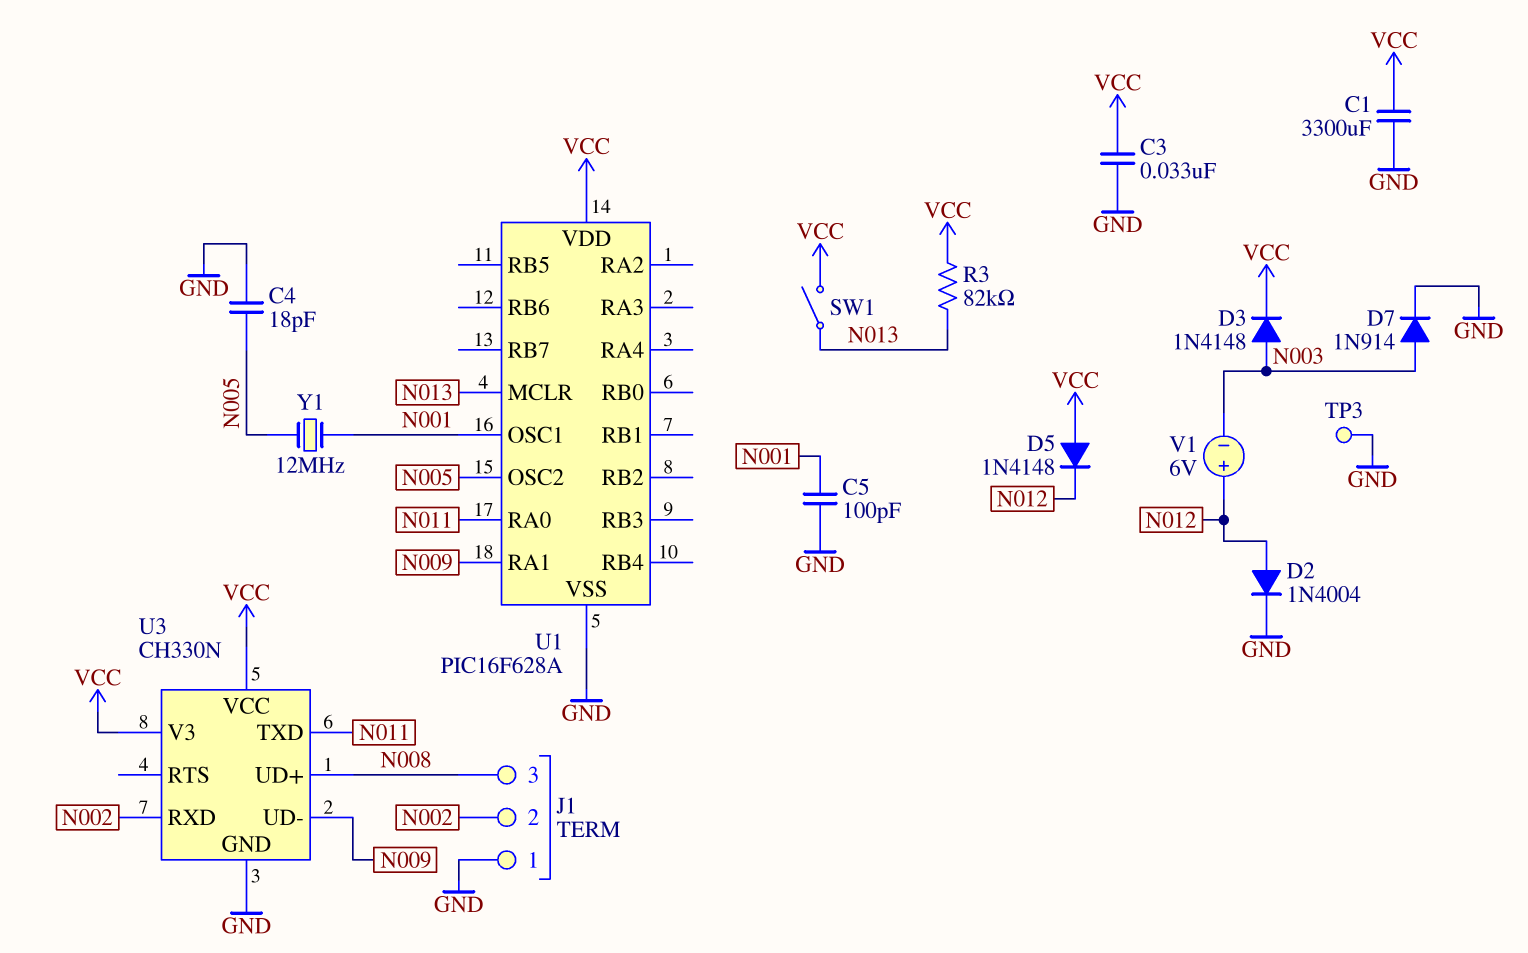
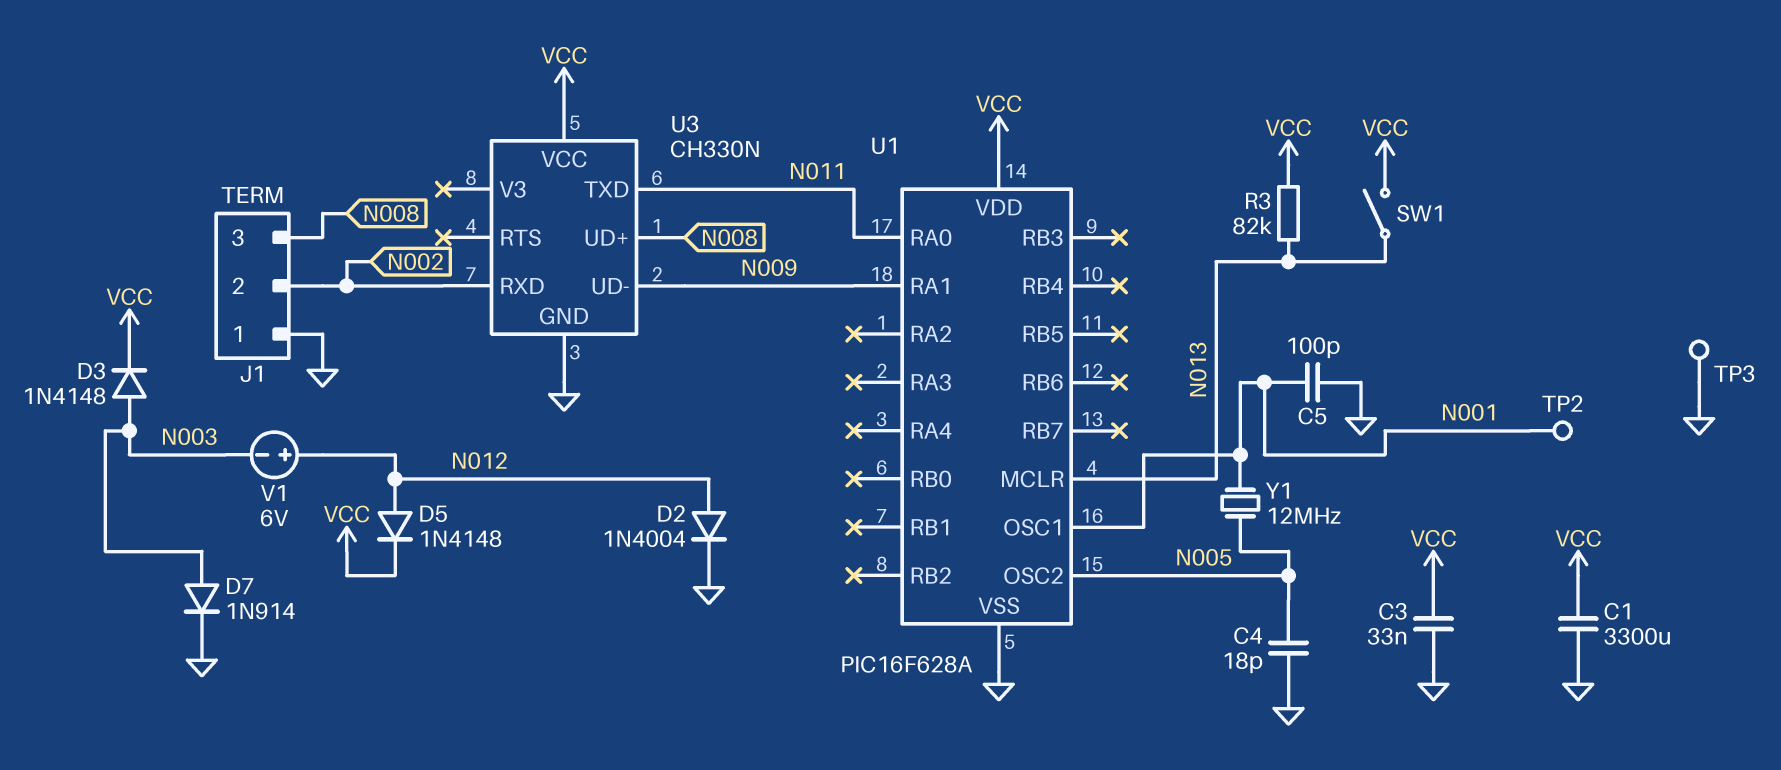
D5: diode 1N4148 (A VCC, K N012) -> diode 1N4148 (A N012, K VCC)
TP2: none -> test point (N001)
U3 pin V3: VCC -> none

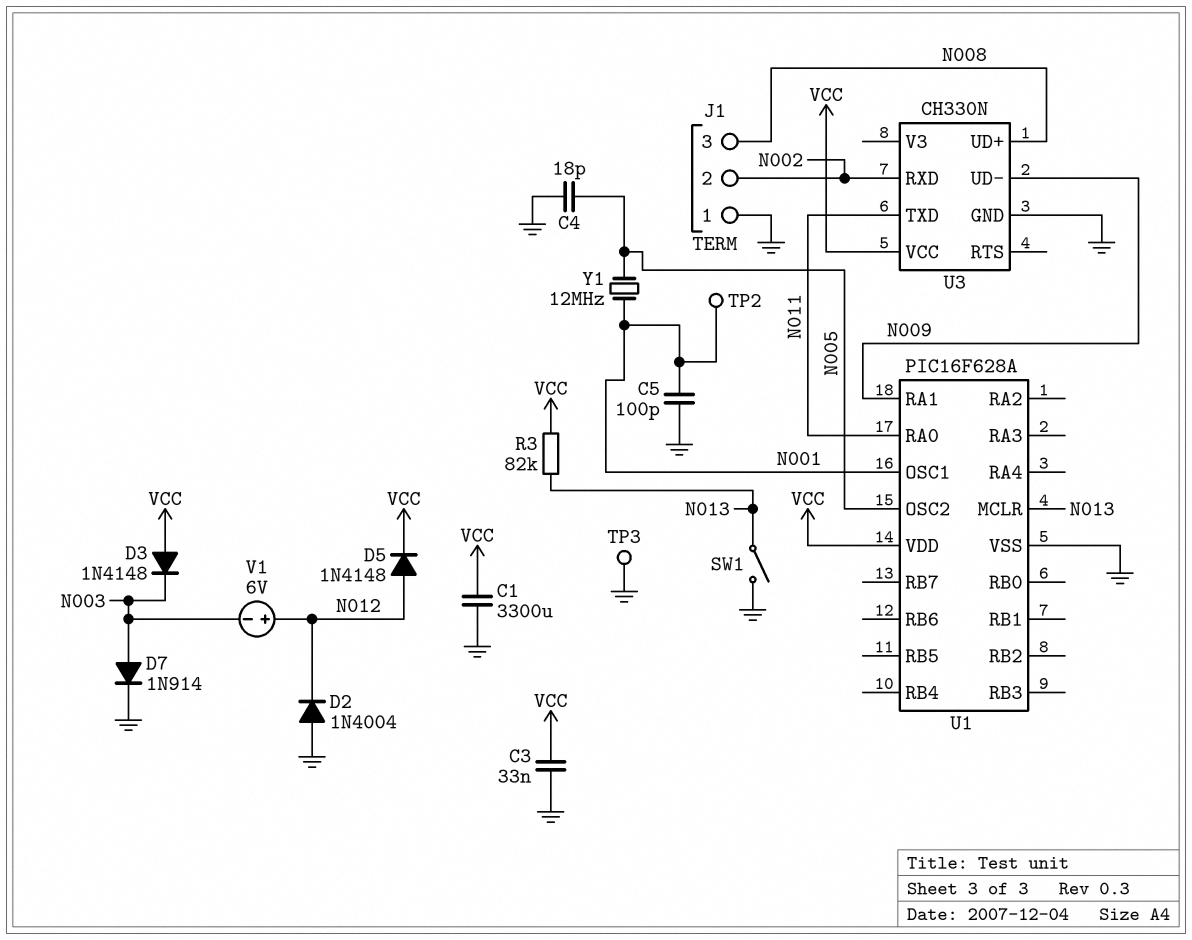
D2: diode 1N4004 (A N012, K GND) -> diode 1N4004 (A GND, K N012)
D3: diode 1N4148 (A N003, K VCC) -> diode 1N4148 (A VCC, K N003)
SW1: switch (N013, VCC) -> switch (GND, N013)

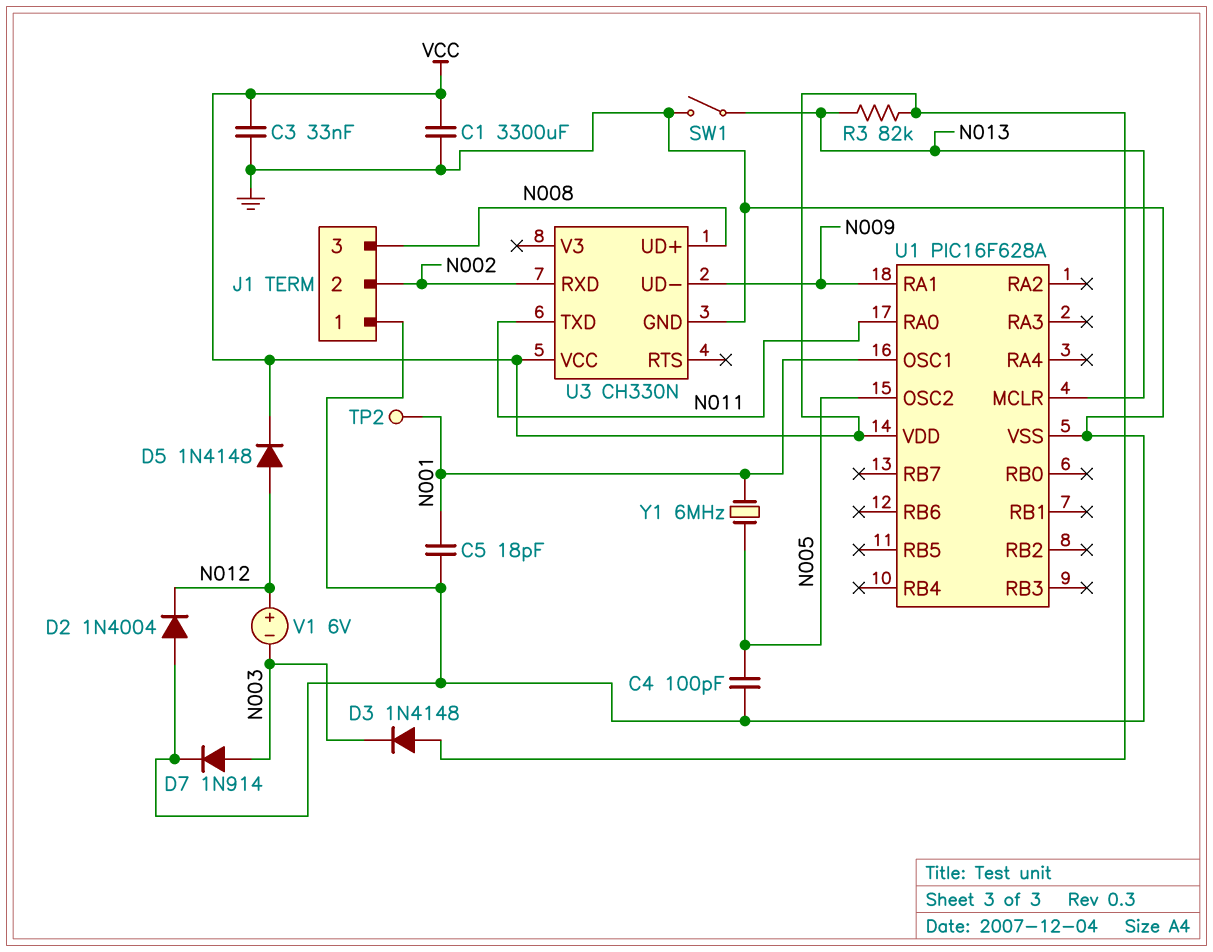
C4: 18pF (GND, N005) -> 100pF (GND, N005)
C5: 100pF (GND, N001) -> 18pF (GND, N001)
TP3: test point (GND) -> none
Y1: 12MHz (N001, N005) -> 6MHz (N001, N005)

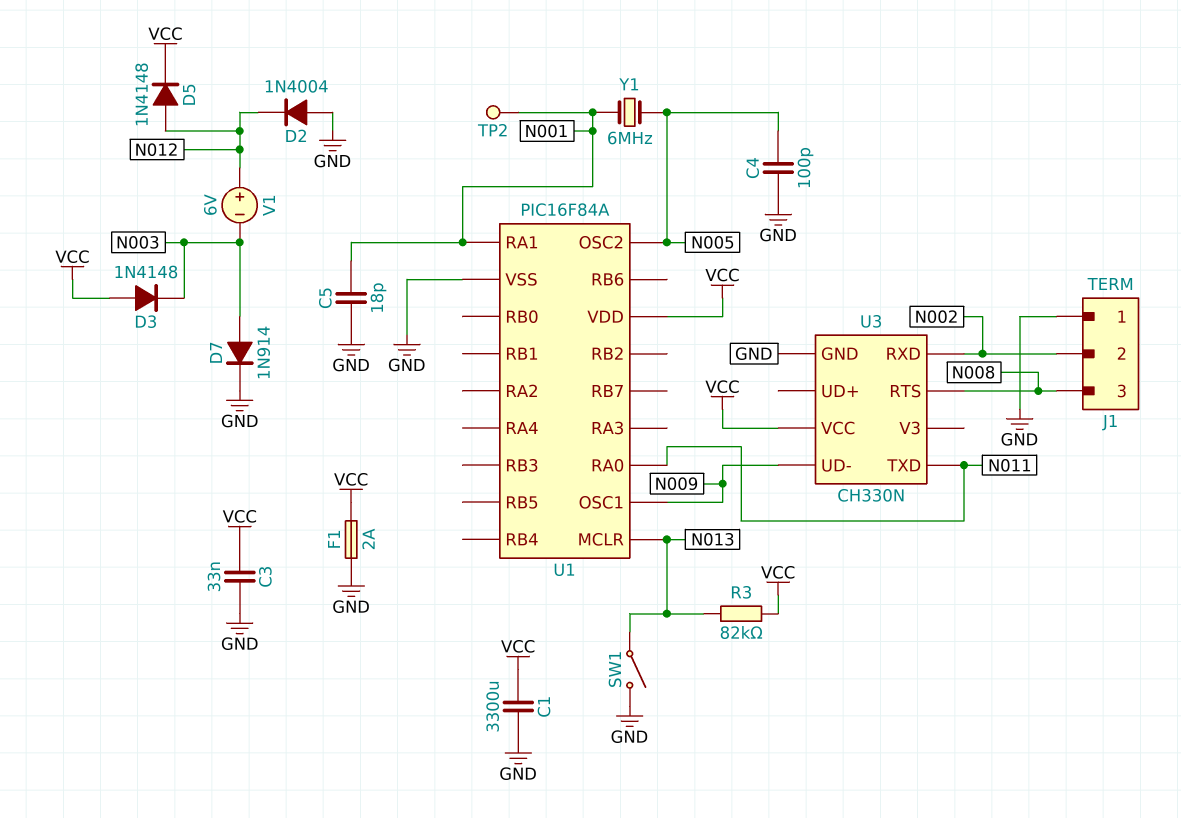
F1: none -> 2A (GND, VCC)
U1: PIC16F628A -> PIC16F84A
U1 pin OSC1: N001 -> N009
U1 pin RA1: N009 -> N001
U3 pin RTS: none -> N008
U3 pin UD+: N008 -> none

